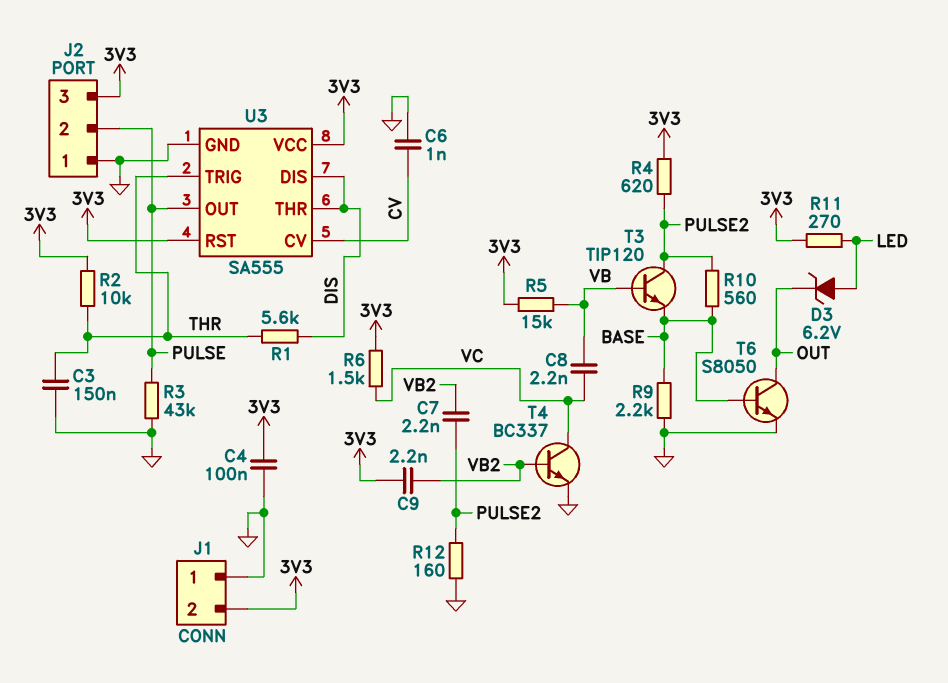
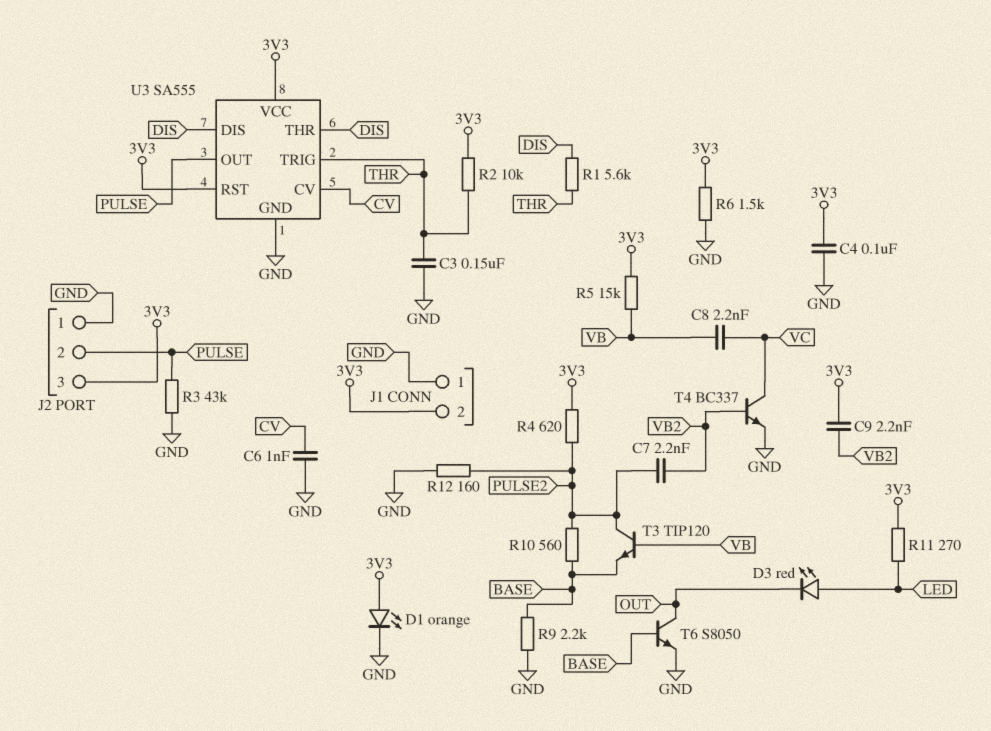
D1: none -> LED orange (A 3V3, K GND)
D3: zener 6.2V (A LED, K OUT) -> LED red (A LED, K OUT)
R6: 1.5k (3V3, VC) -> 1.5k (3V3, GND)

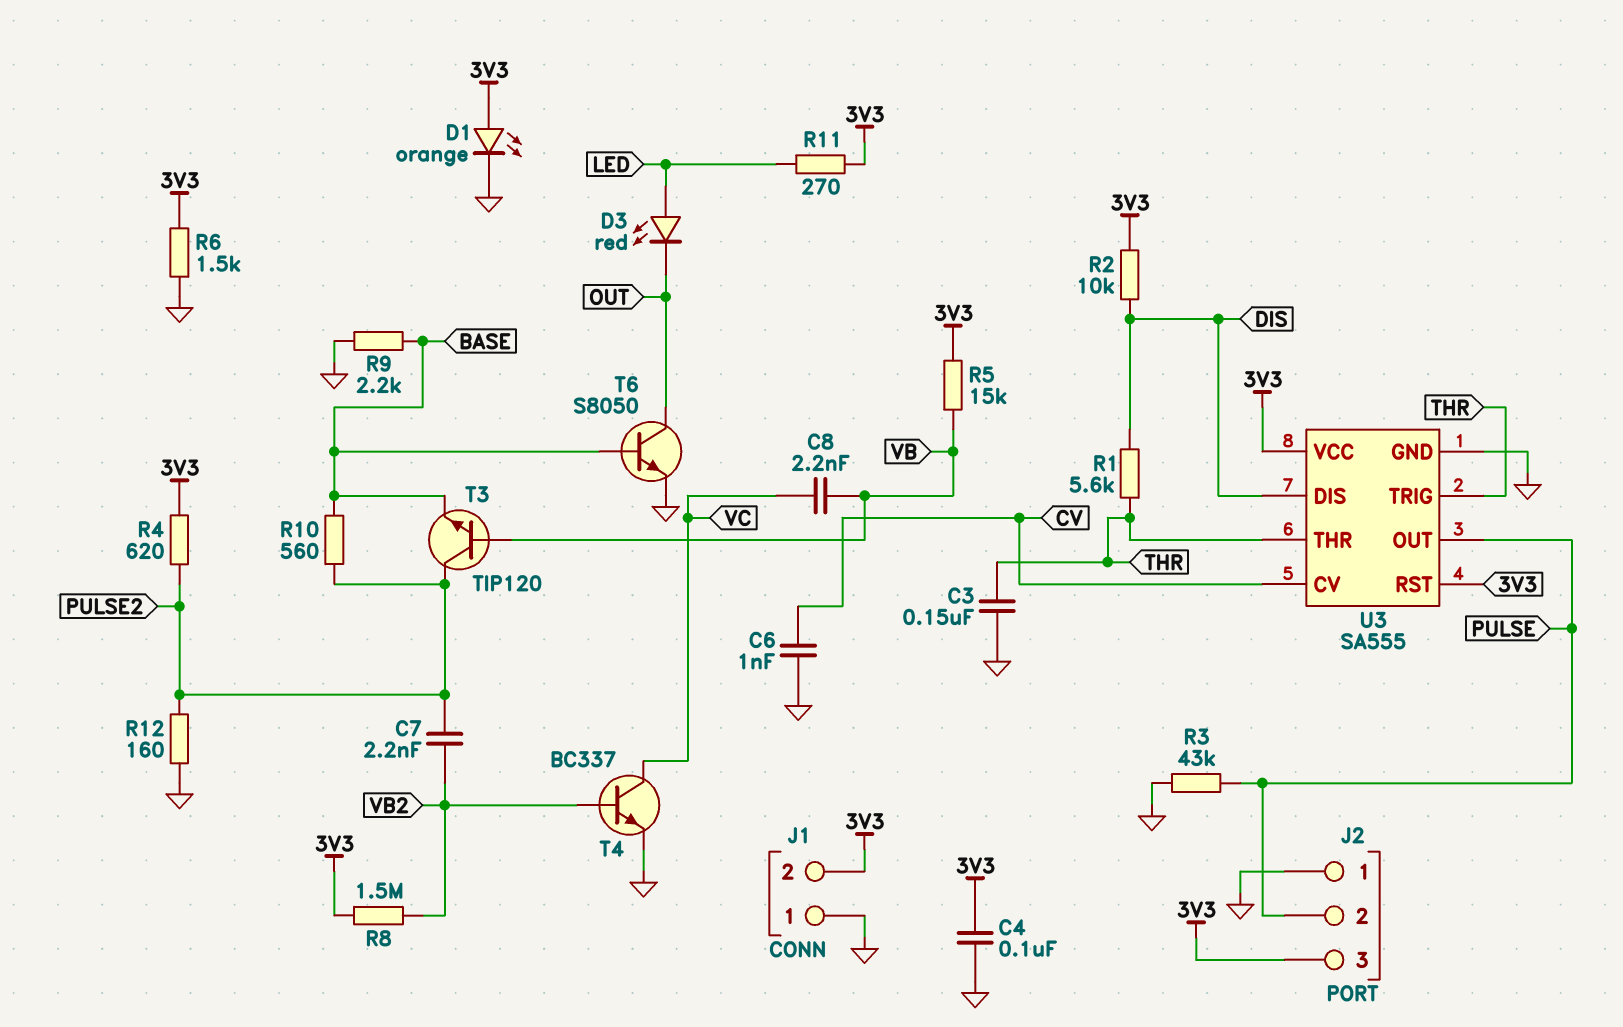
C9: 2.2nF (3V3, VB2) -> none
R2: 10k (3V3, THR) -> 10k (3V3, DIS)
R8: none -> 1.5M (3V3, VB2)
U3 pin THR: DIS -> THR

